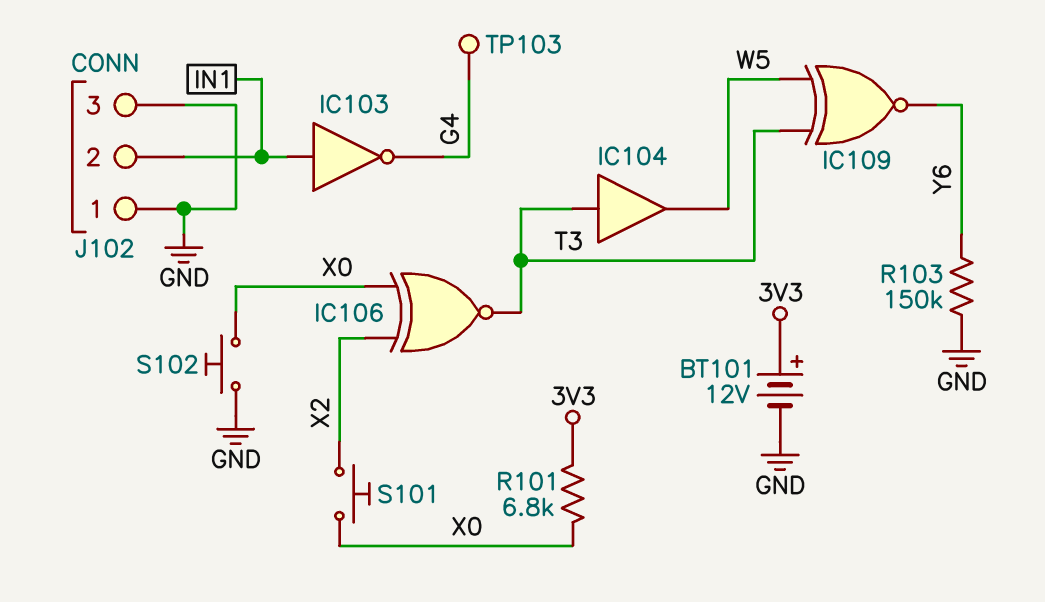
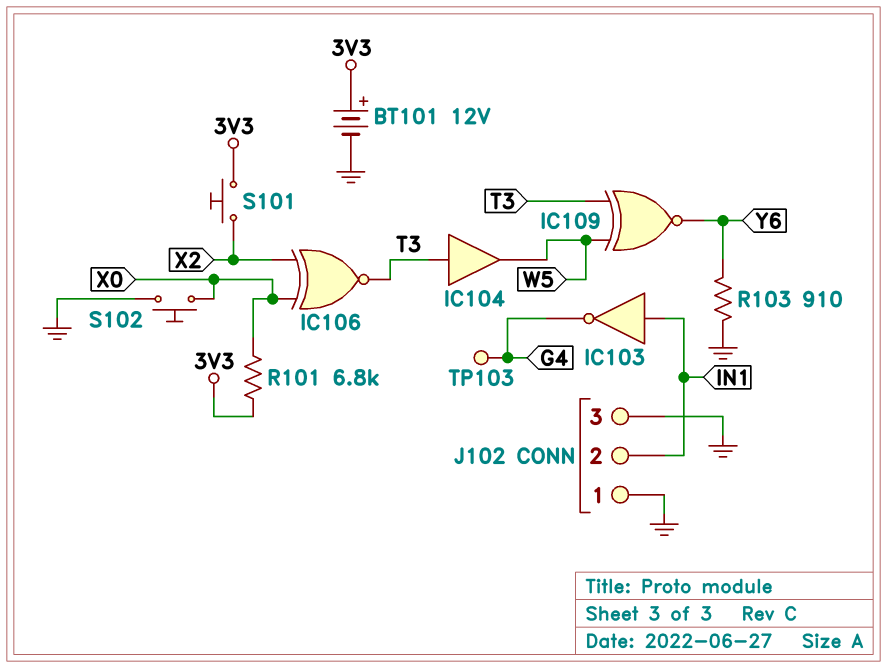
R103: 150k (GND, Y6) -> 910 (GND, Y6)
S101: button (X0, X2) -> button (3V3, X2)

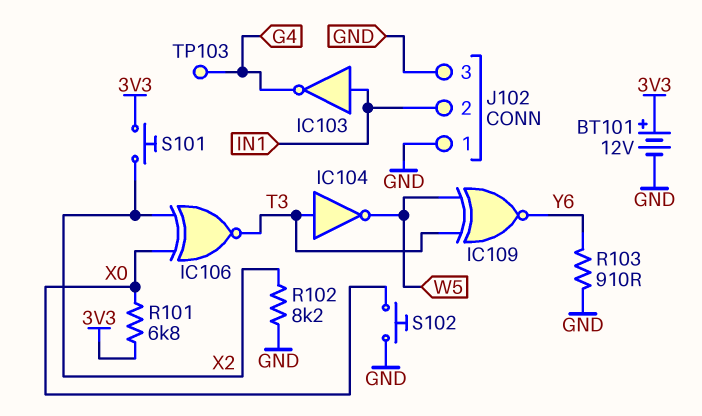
IC104: buffer (in T3, out W5) -> NOT (in T3, out W5)
R102: none -> 8.2k (GND, X2)

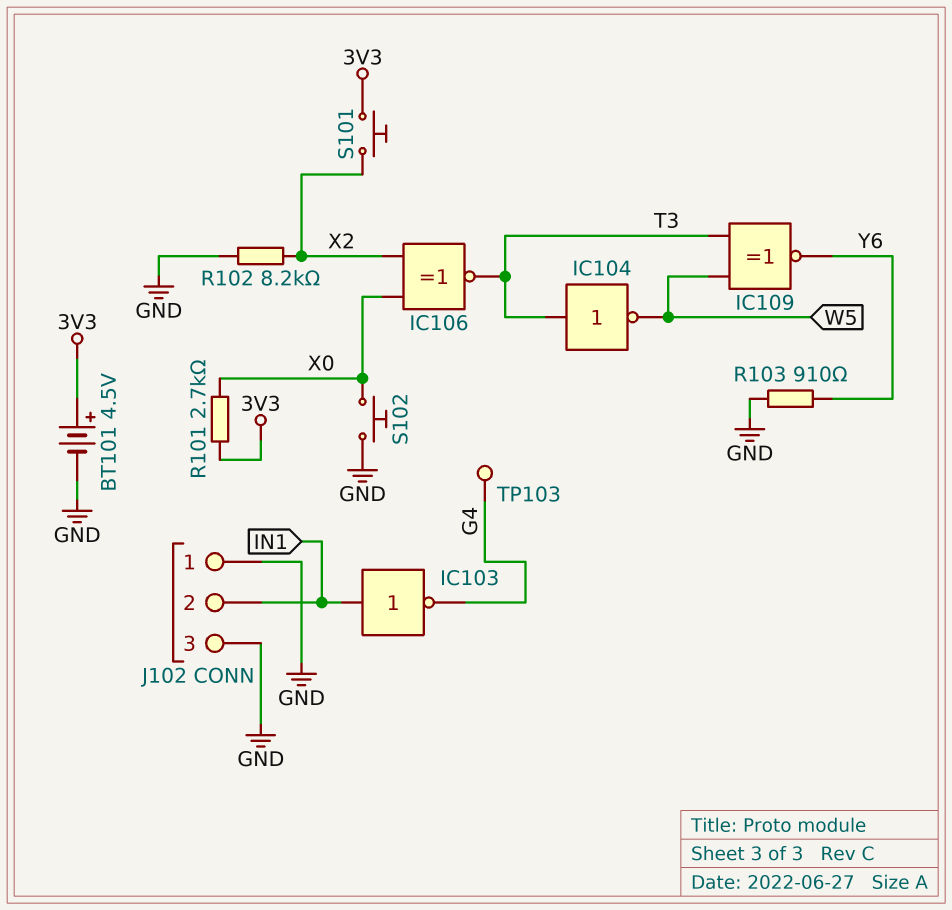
BT101: 12V (plus 3V3, minus GND) -> 4.5V (plus 3V3, minus GND)
R101: 6.8k (3V3, X0) -> 2.7k (3V3, X0)

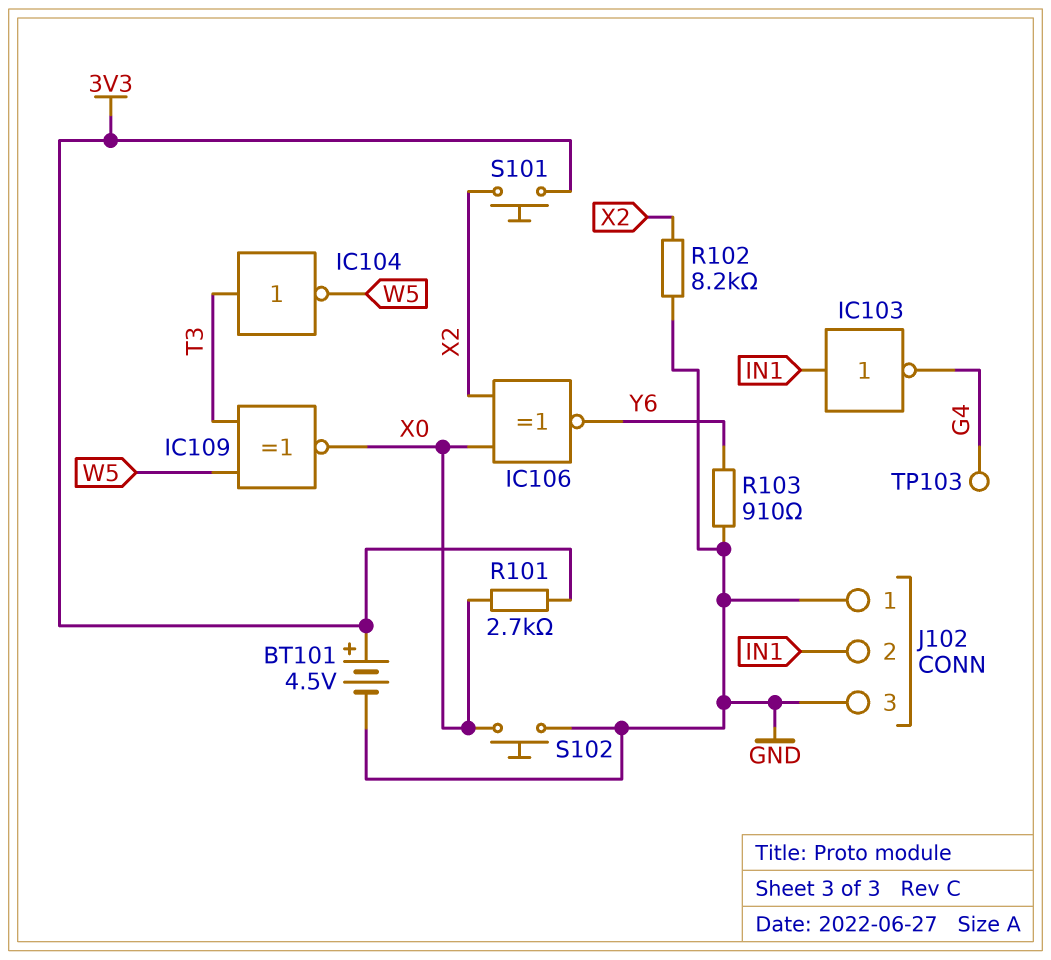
IC106: XNOR (in X0, in X2, out T3) -> XNOR (in X0, in X2, out Y6)
IC109: XNOR (in T3, in W5, out Y6) -> XNOR (in T3, in W5, out X0)

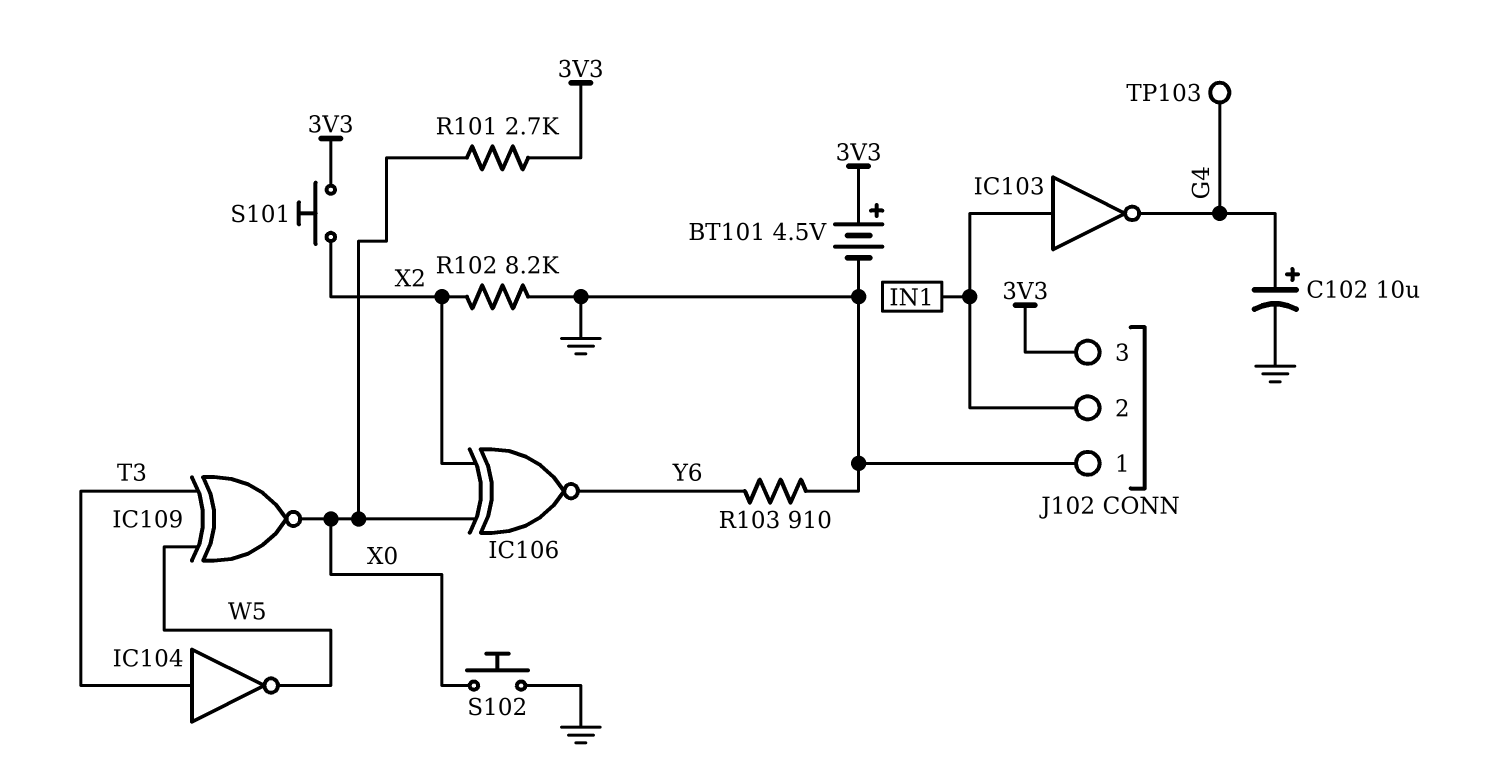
C102: none -> 10uF (plus G4, minus GND)
J102 pin 3: GND -> 3V3

